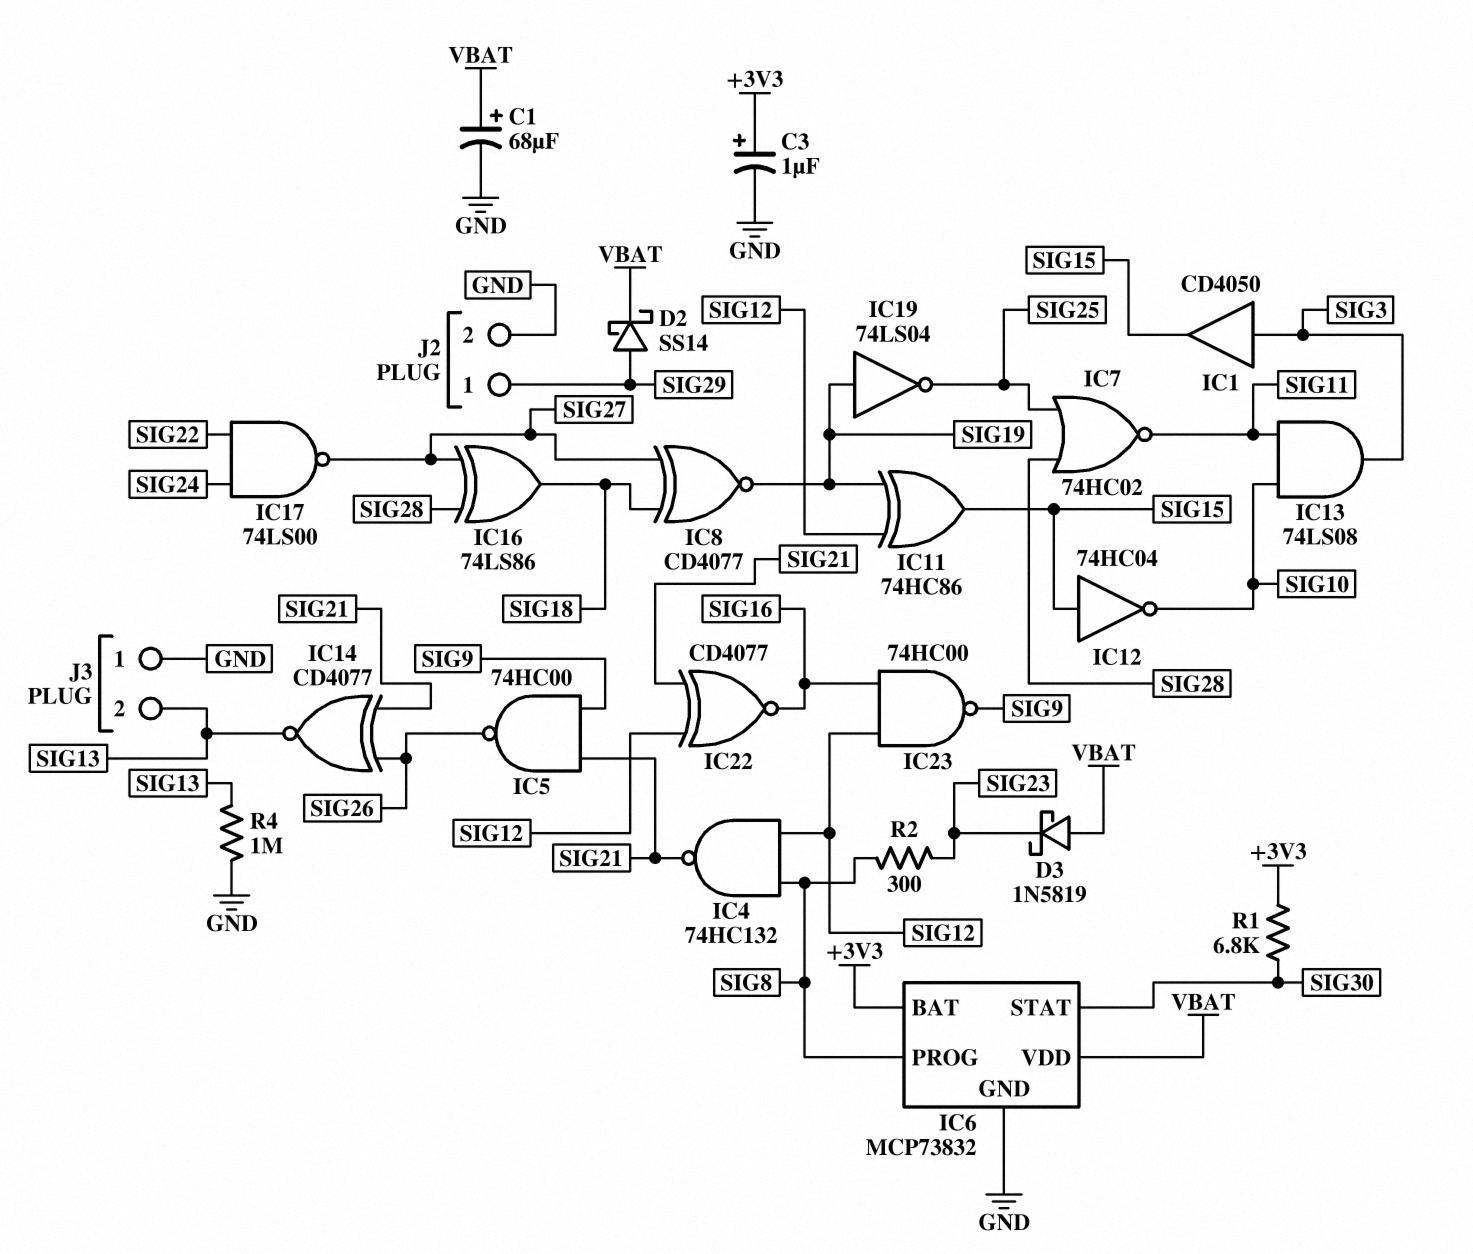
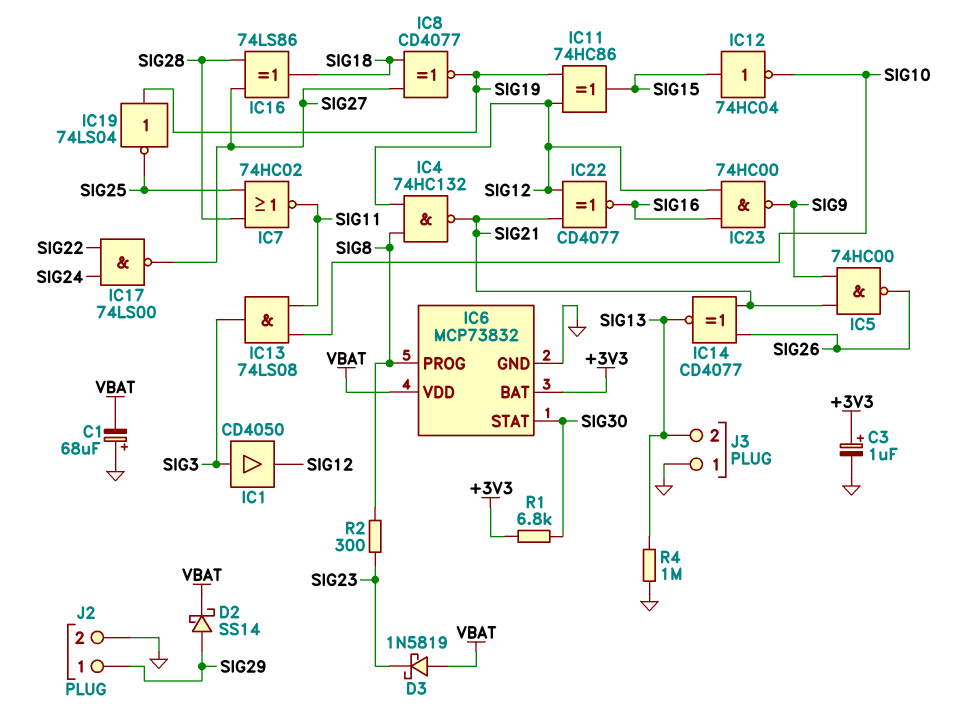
C1: 68uF (plus VBAT, minus GND) -> 68uF (plus GND, minus VBAT)
IC1: buffer CD4050 (in SIG3, out SIG15) -> buffer CD4050 (in SIG3, out SIG12)

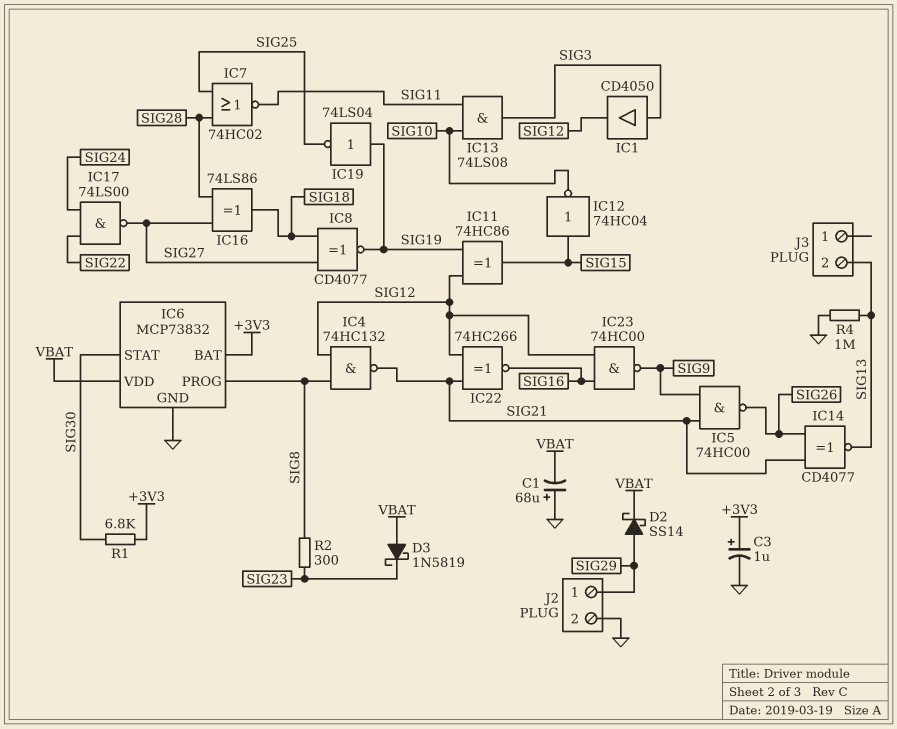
IC22: XNOR CD4077 (in SIG12, in SIG21, out SIG16) -> XNOR 74HC266 (in SIG12, in SIG21, out SIG16)
J3 pin 1: GND -> none

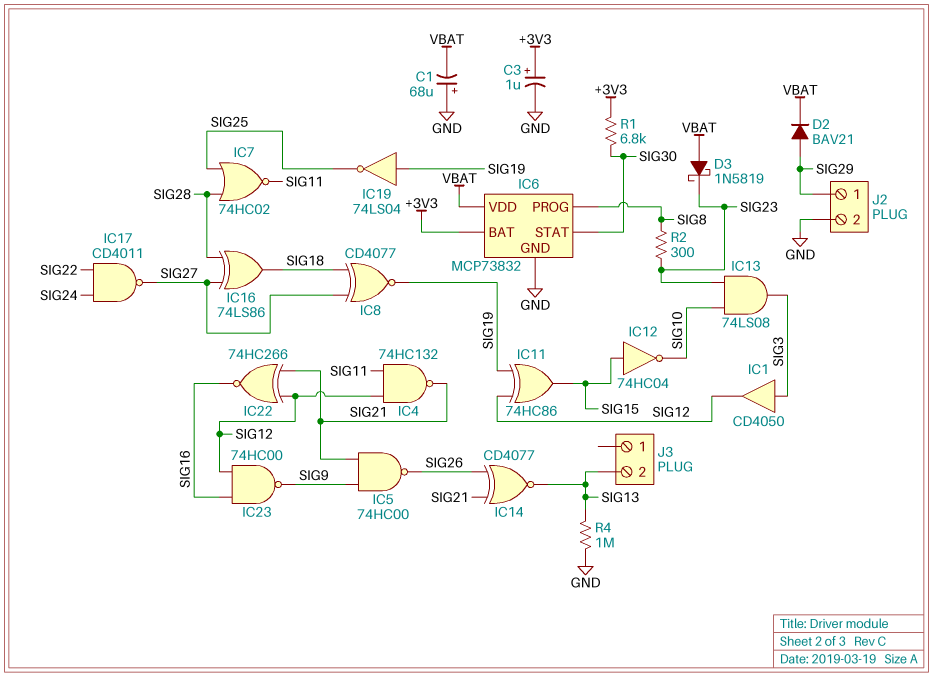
D2: schottky SS14 (A SIG29, K VBAT) -> diode BAV21 (A SIG29, K VBAT)
IC4: NAND 74HC132 (in SIG8, in SIG12, out SIG21) -> NAND 74HC132 (in SIG11, in SIG12, out SIG21)
IC13: AND 74LS08 (in SIG10, in SIG11, out SIG3) -> AND 74LS08 (in SIG10, in SIG23, out SIG3)
IC17: NAND 74LS00 (in SIG22, in SIG24, out SIG27) -> NAND CD4011 (in SIG22, in SIG24, out SIG27)

